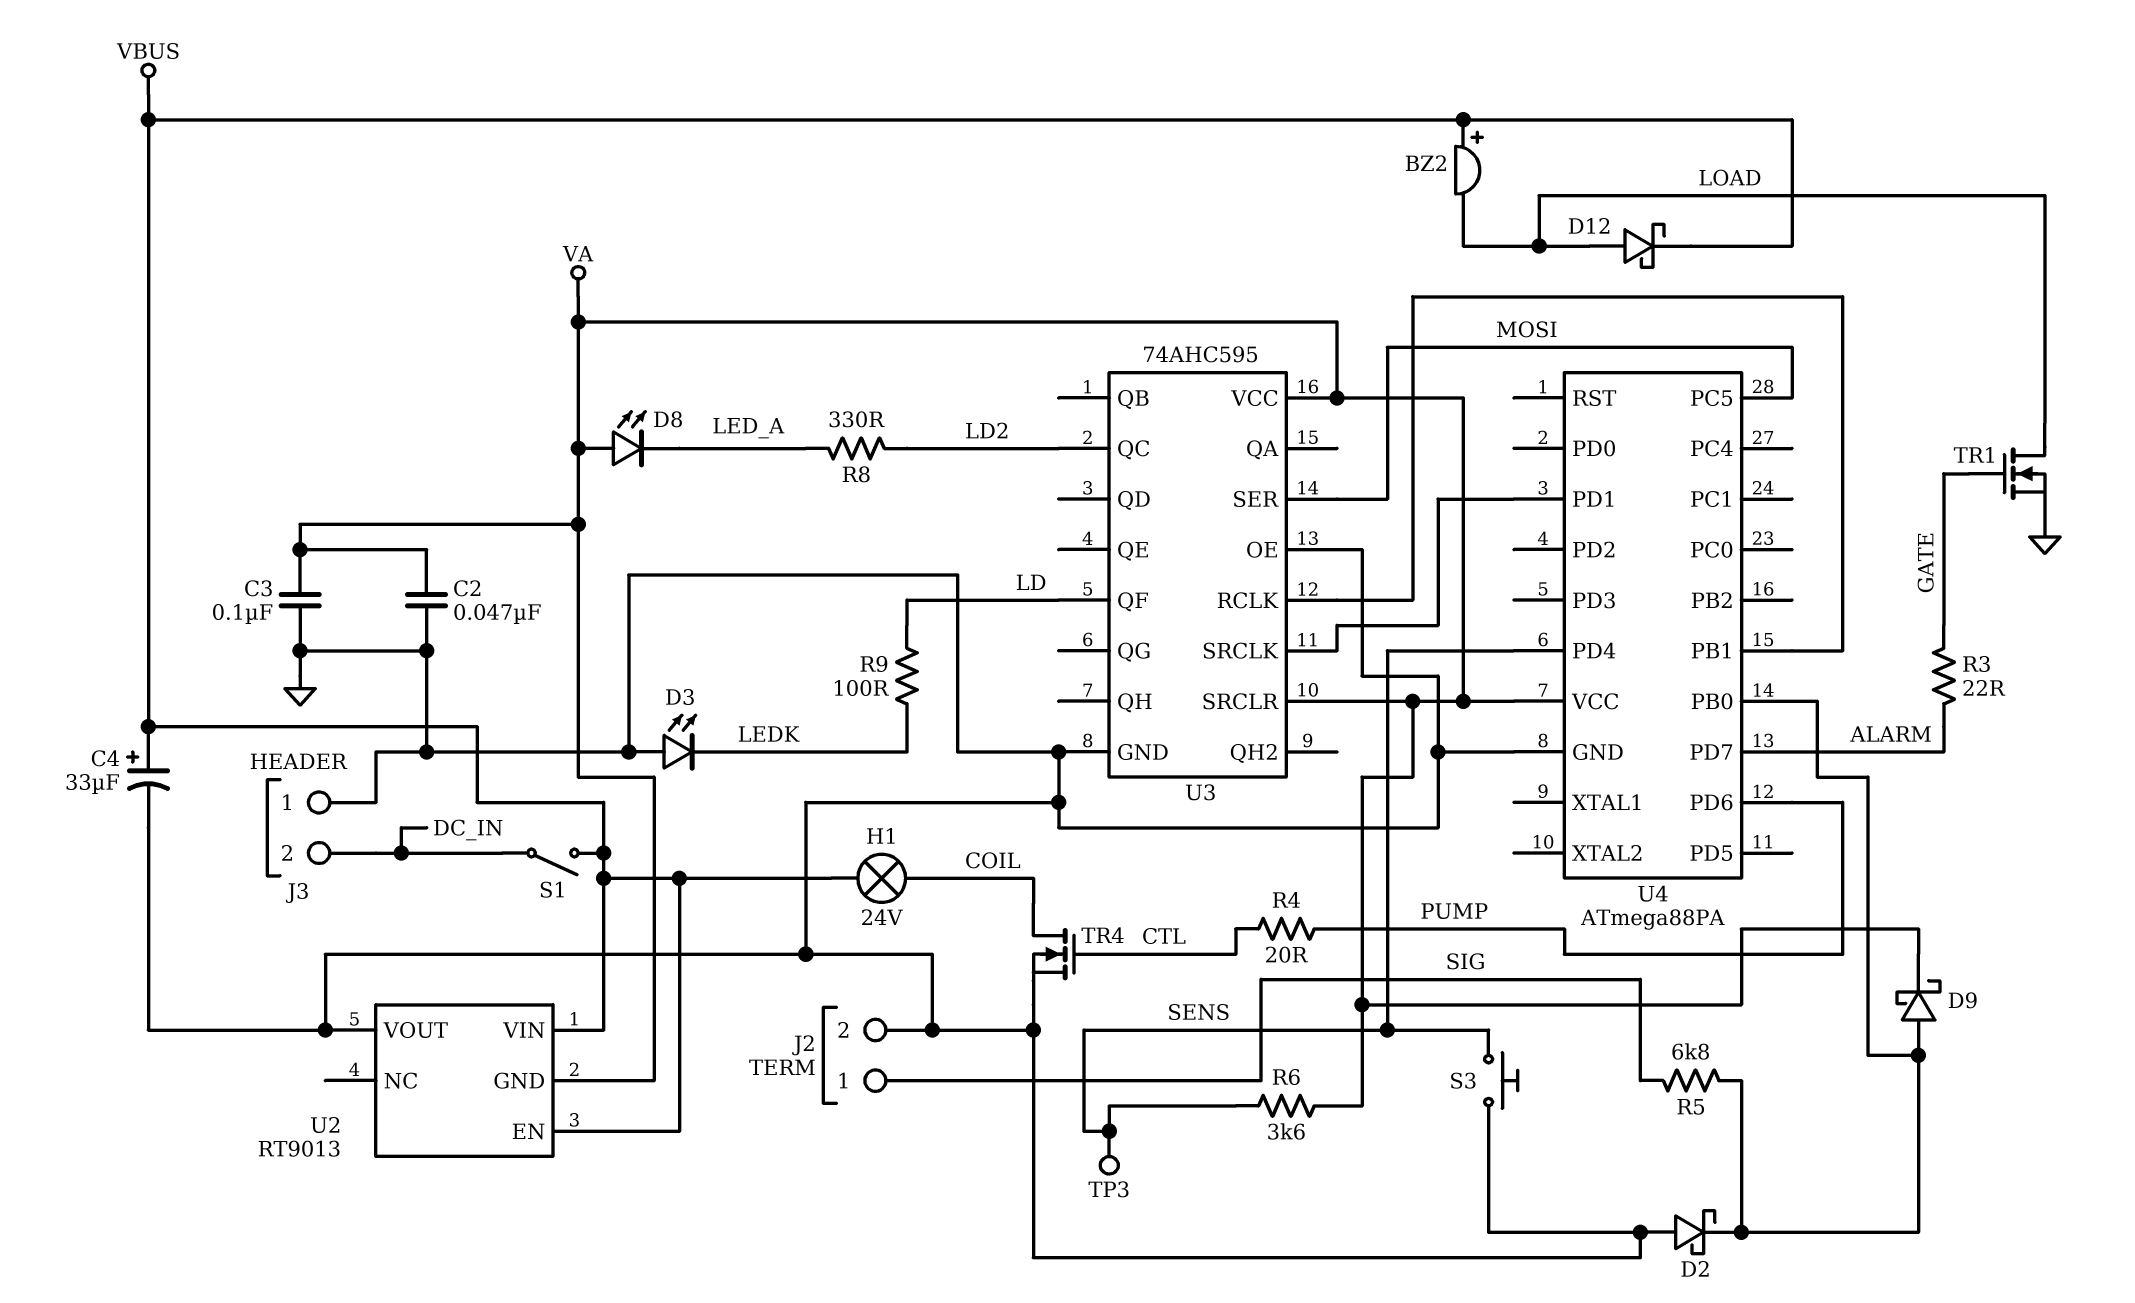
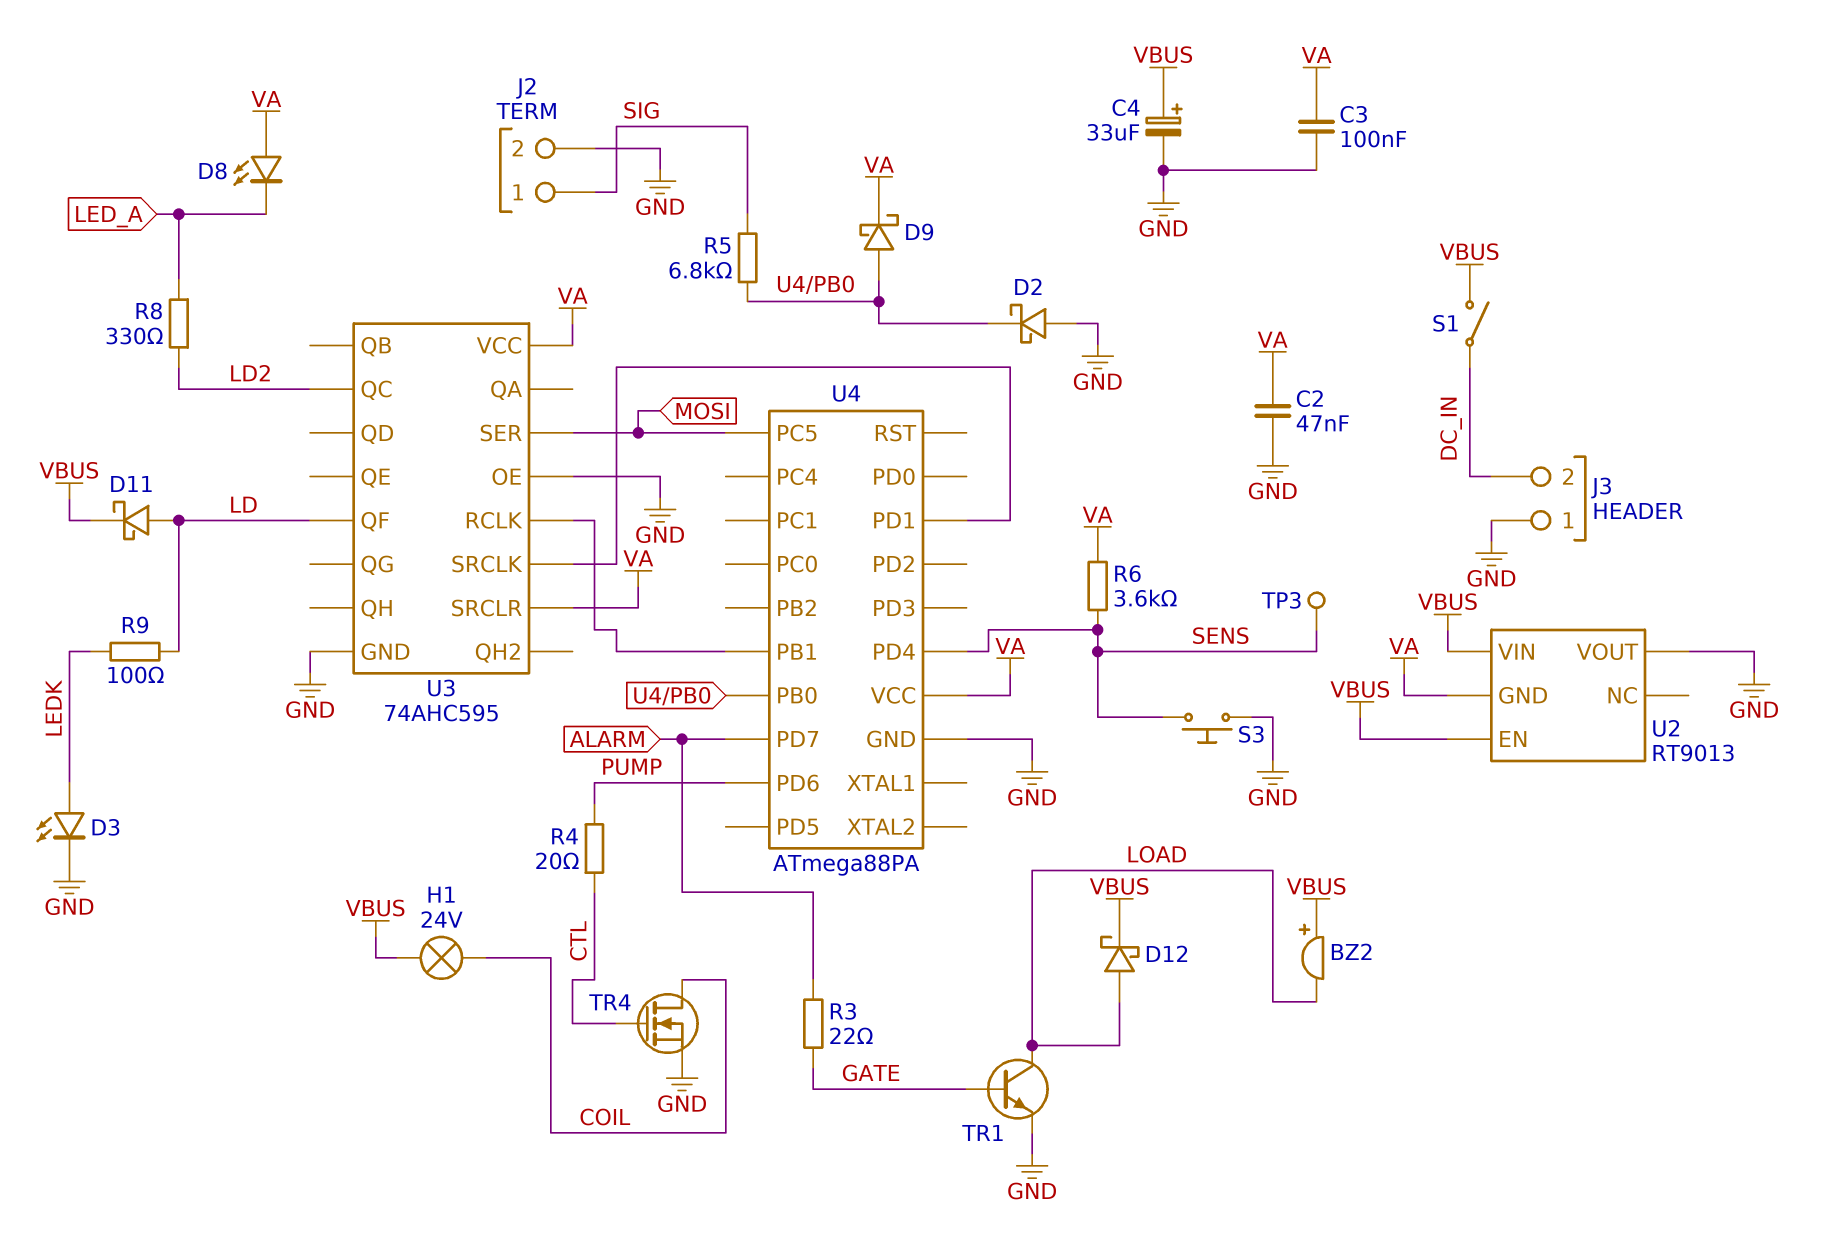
D3: LED (A GND, K LEDK) -> LED (A LEDK, K GND)
D11: none -> schottky (A LD, K VBUS)
TR1: NMOS (G GATE, D LOAD, S GND) -> NPN (B GATE, C LOAD, E GND)

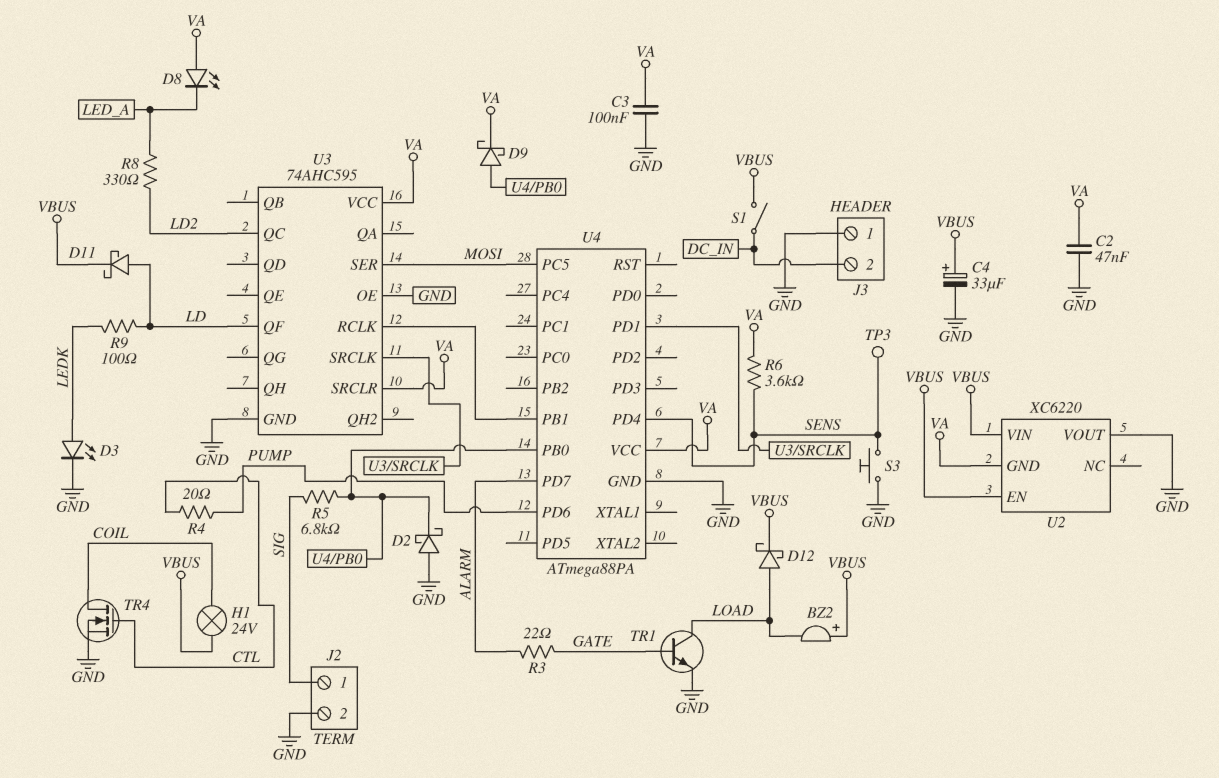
U2: RT9013 -> XC6220

